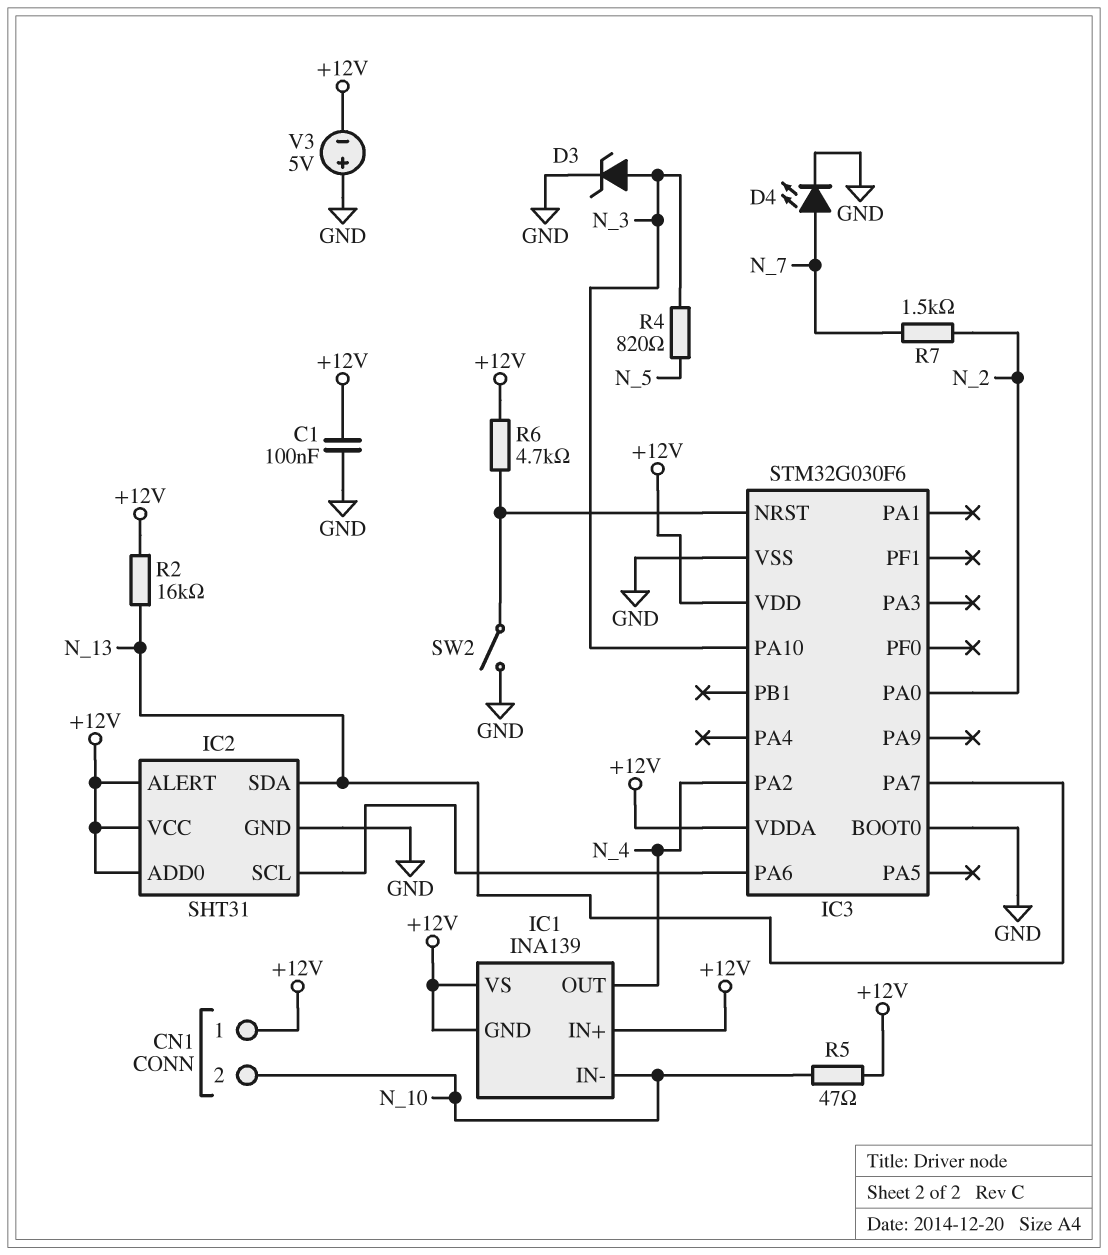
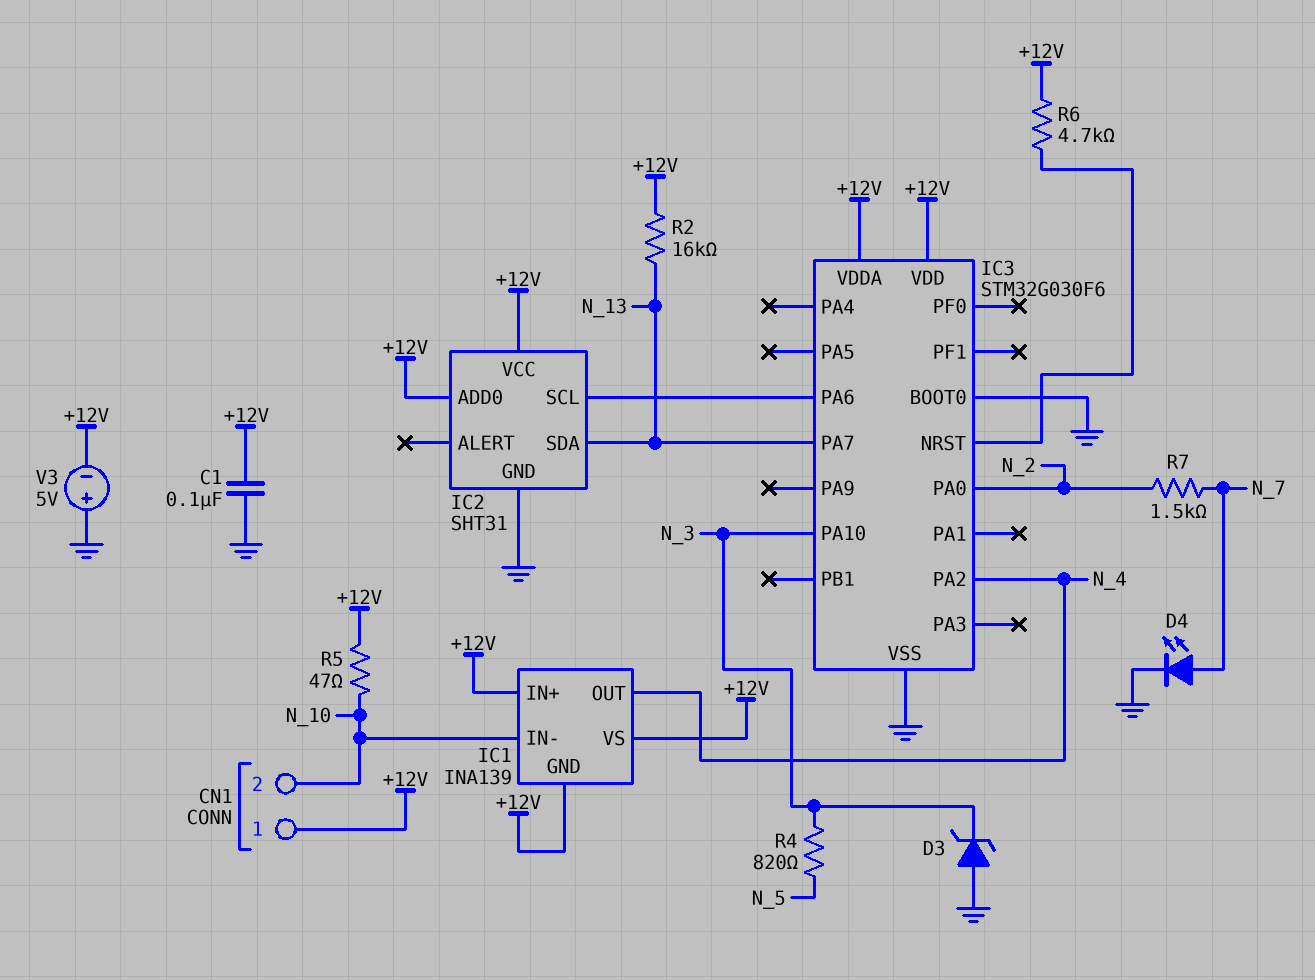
D3: zener (A N_3, K GND) -> zener (A GND, K N_3)
IC2 pin ALERT: +12V -> none
SW2: switch (GND, IC3/NRST) -> none

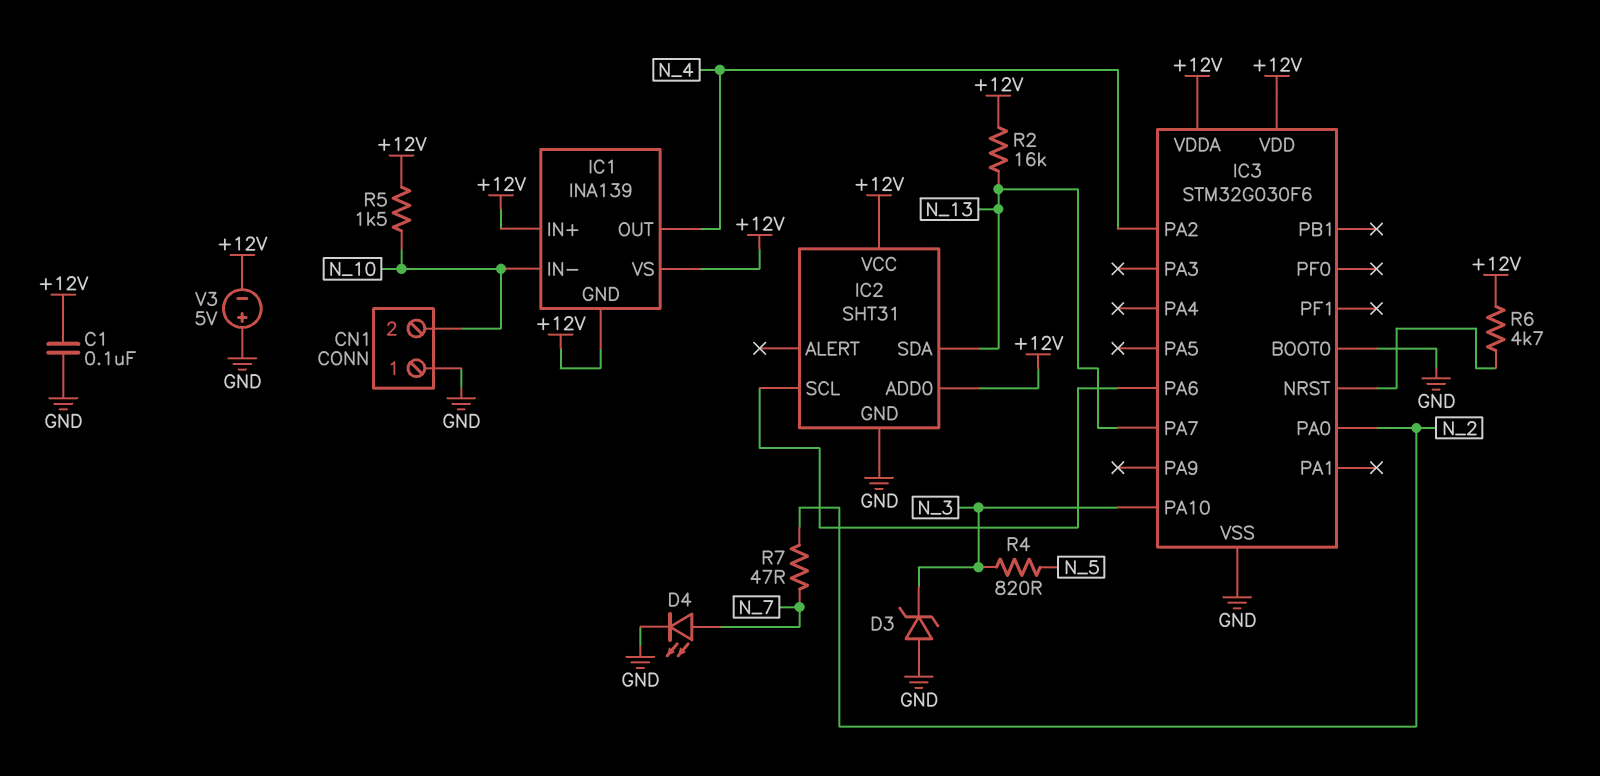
CN1 pin 1: +12V -> GND
R5: 47 (+12V, N_10) -> 1.5k (+12V, N_10)
R7: 1.5k (N_2, N_7) -> 47 (N_2, N_7)

